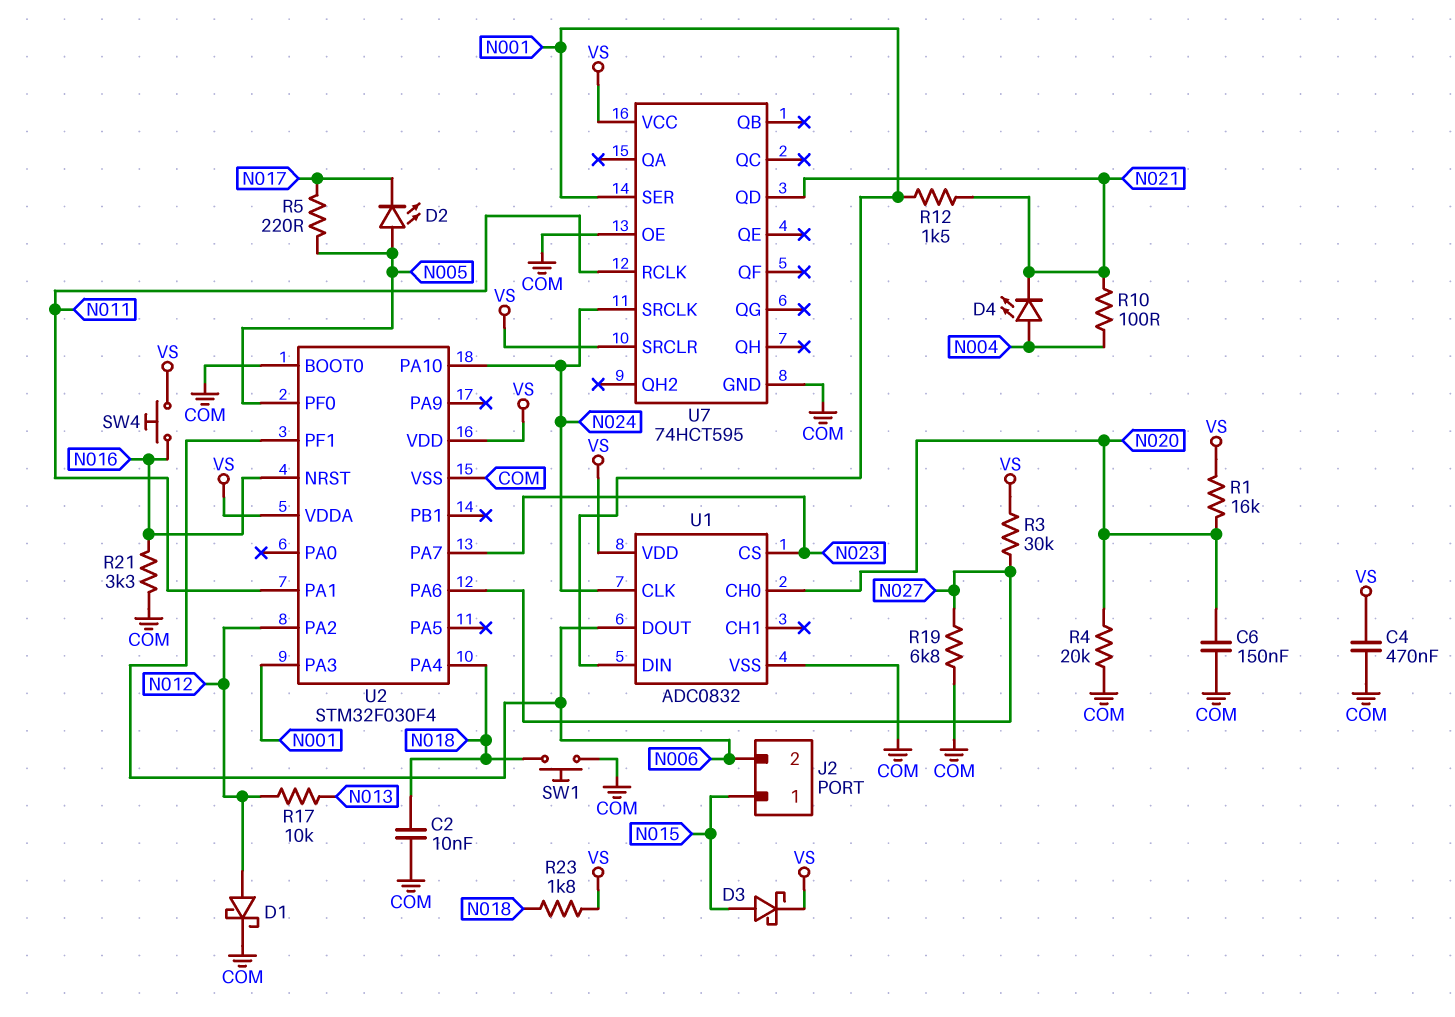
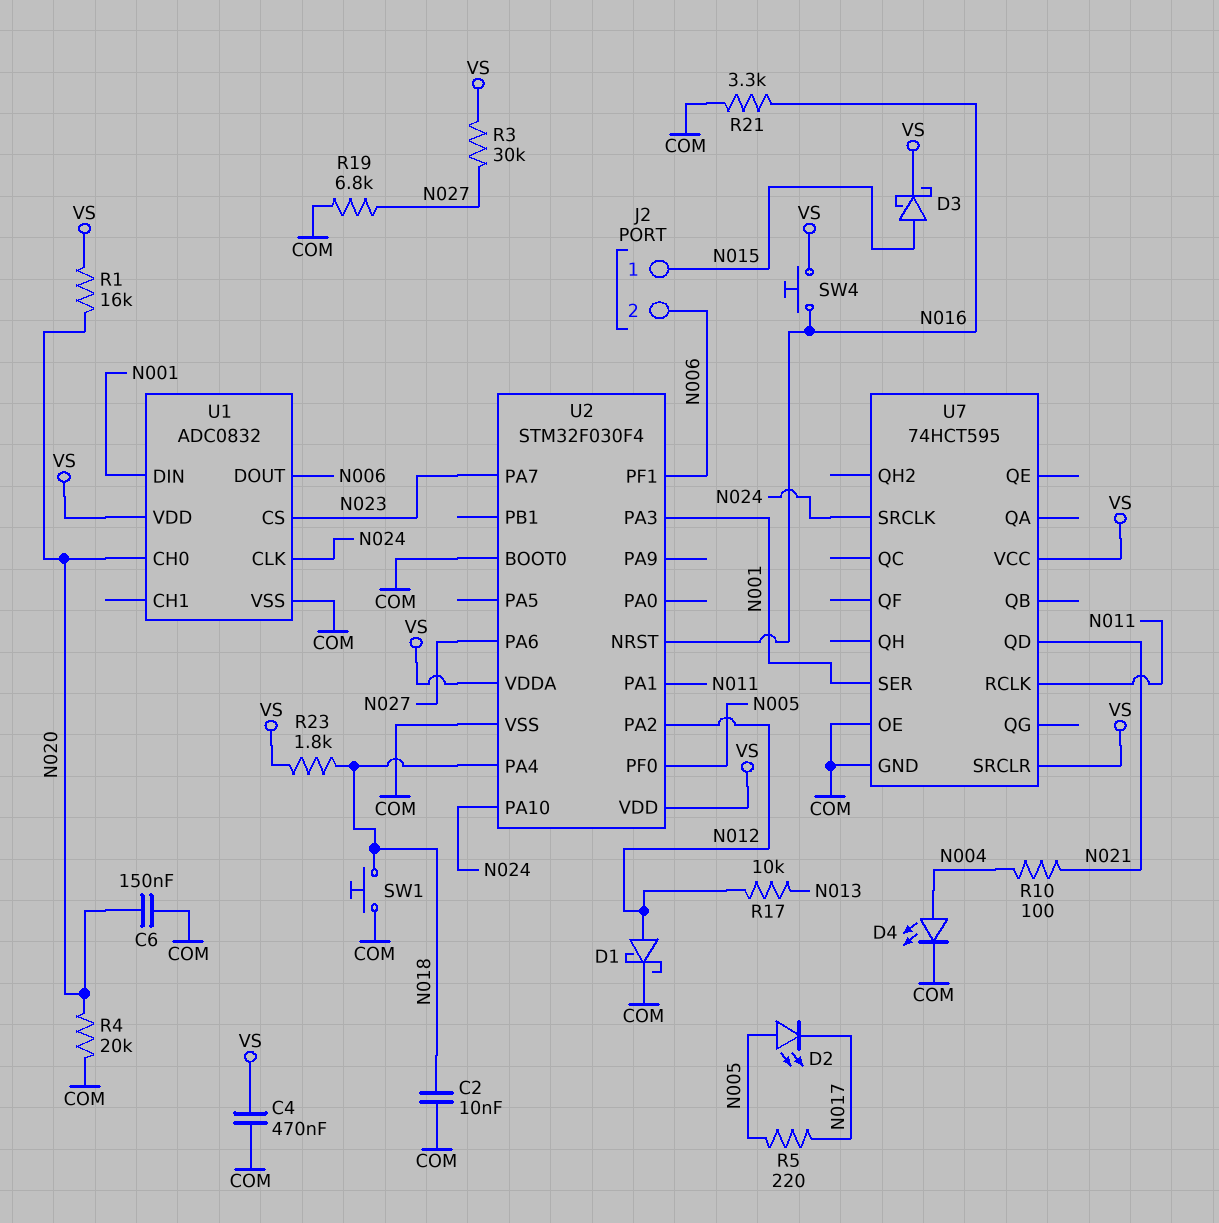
D4: LED (A N004, K N021) -> LED (A N004, K COM)
R12: 1.5k (N001, N021) -> none

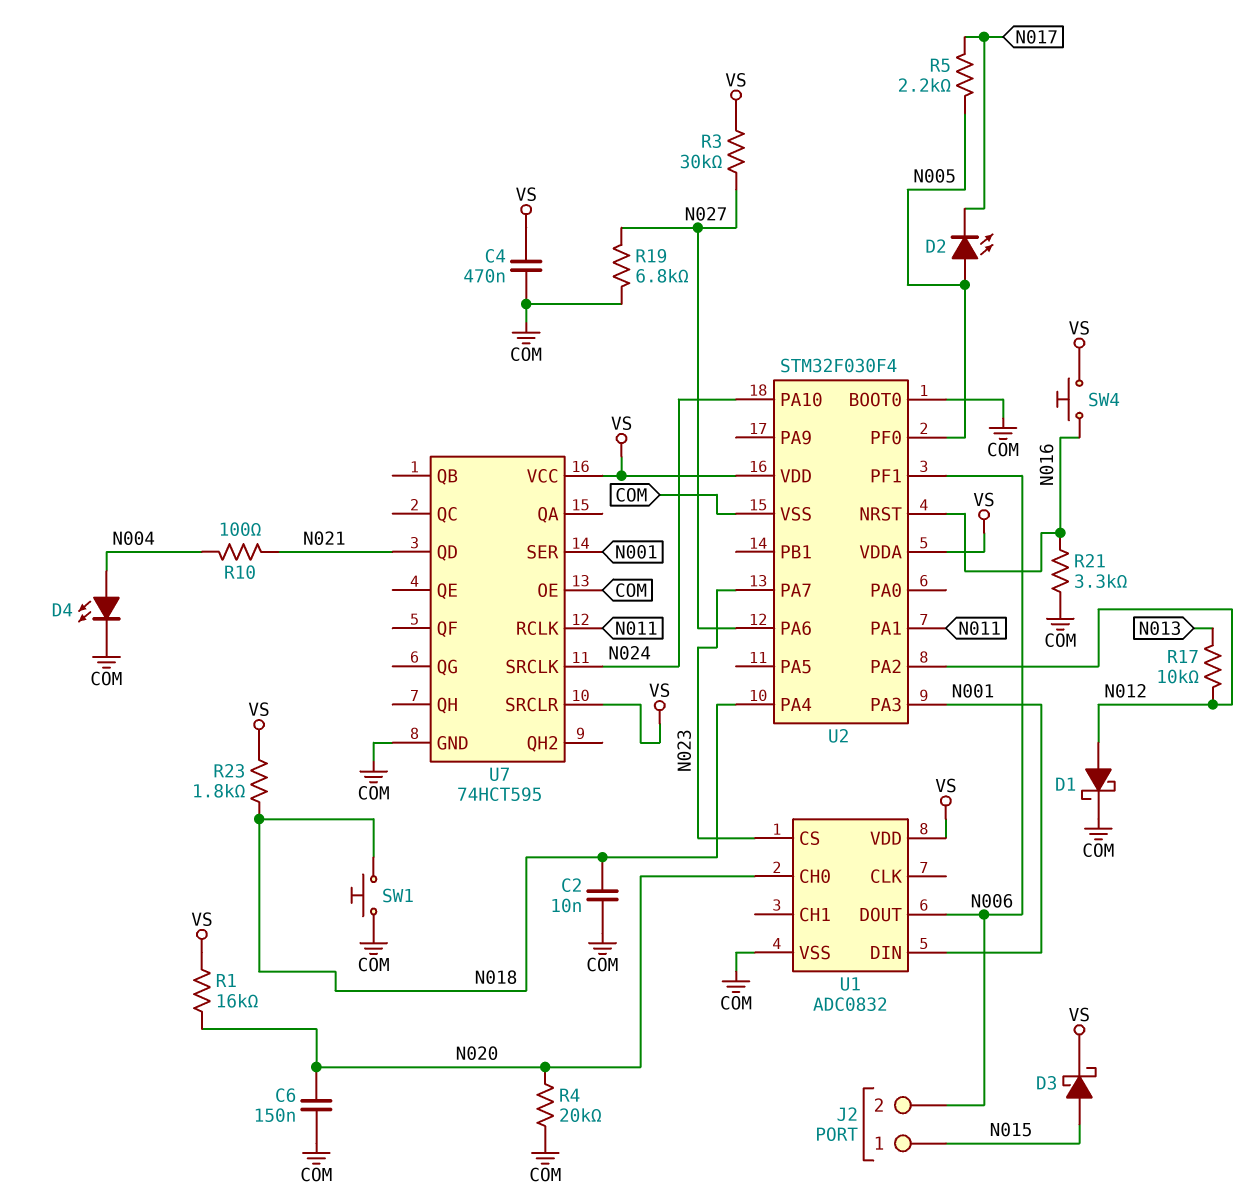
R5: 220 (N005, N017) -> 2.2k (N005, N017)
U1 pin CLK: N024 -> none

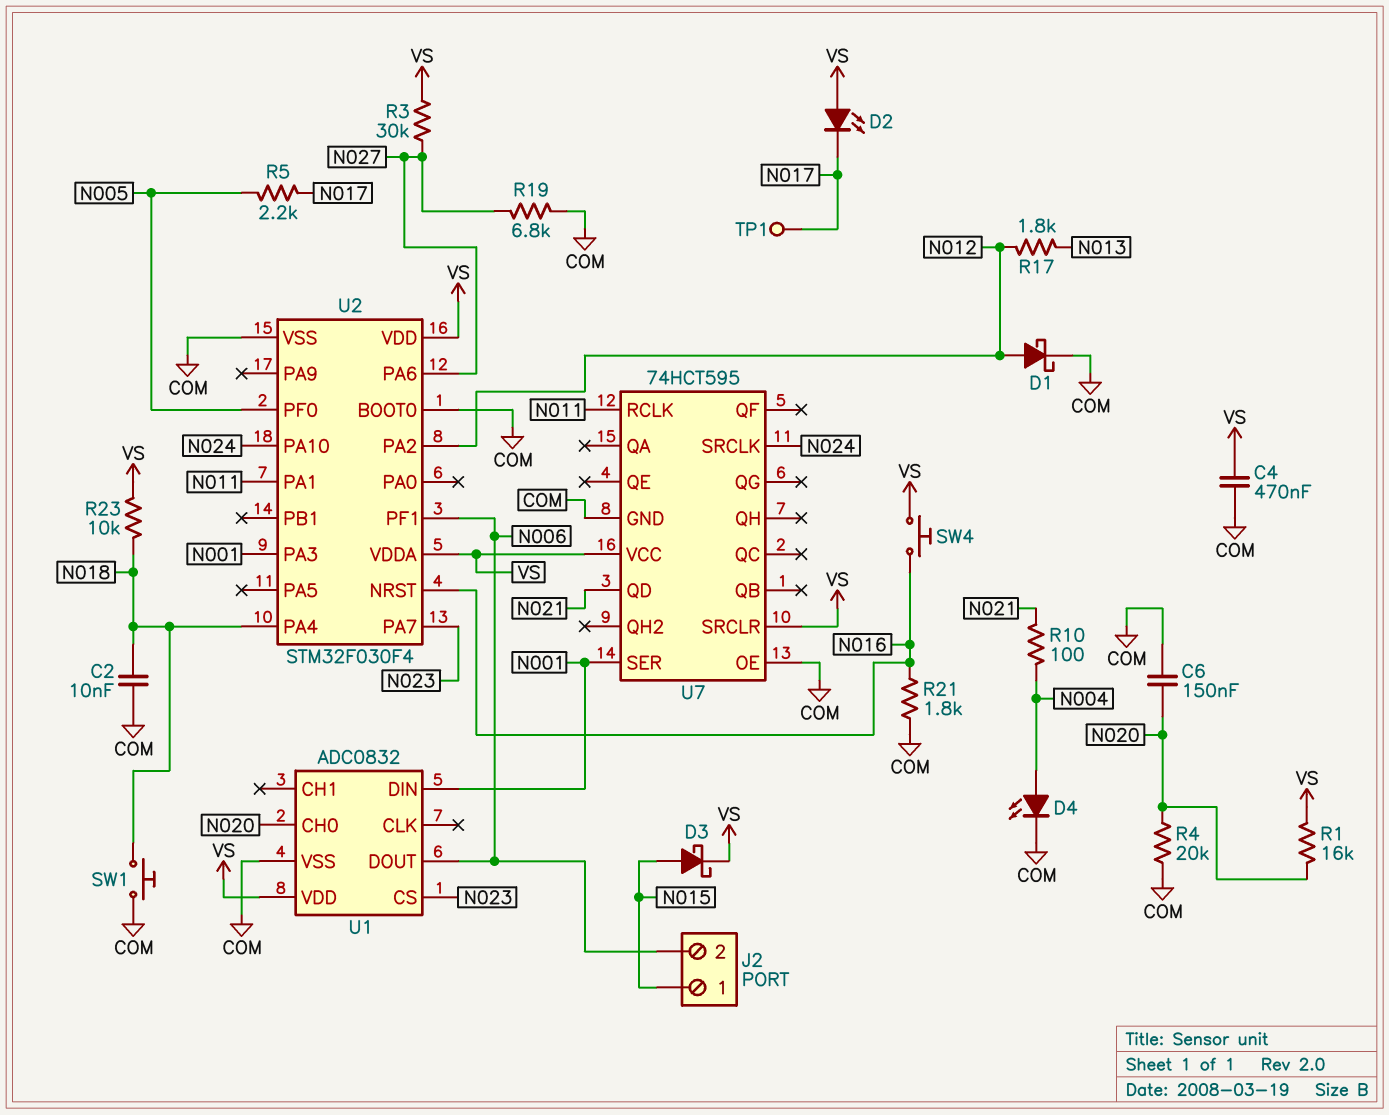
D2: LED (A N005, K N017) -> LED (A VS, K N017)
R17: 10k (N012, N013) -> 1.8k (N012, N013)
R21: 3.3k (COM, N016) -> 1.8k (COM, N016)
R23: 1.8k (N018, VS) -> 10k (N018, VS)
TP1: none -> test point (N017)

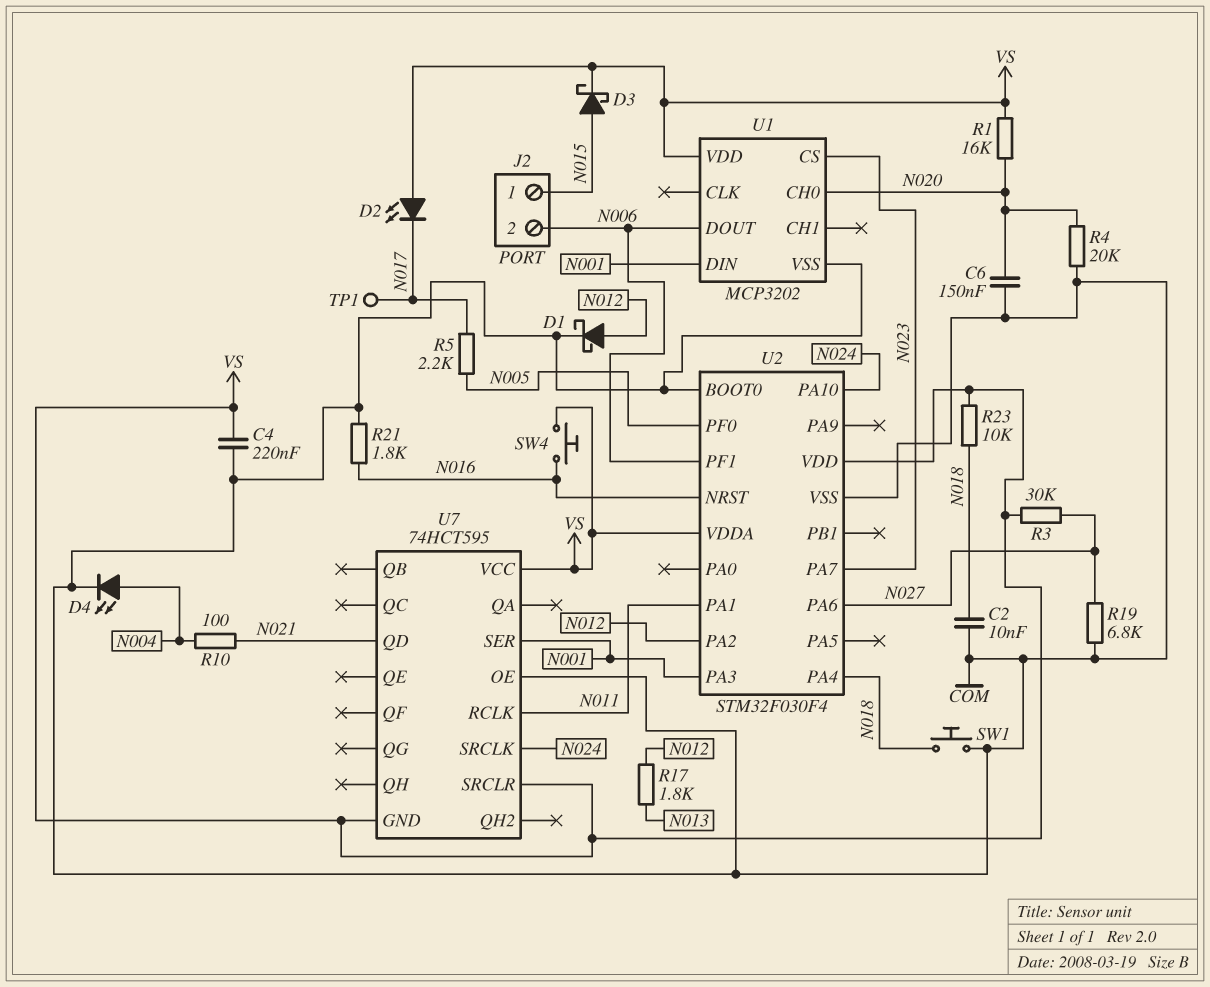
C4: 470nF (COM, VS) -> 220nF (COM, VS)
U1: ADC0832 -> MCP3202
U7 pin GND: COM -> VS

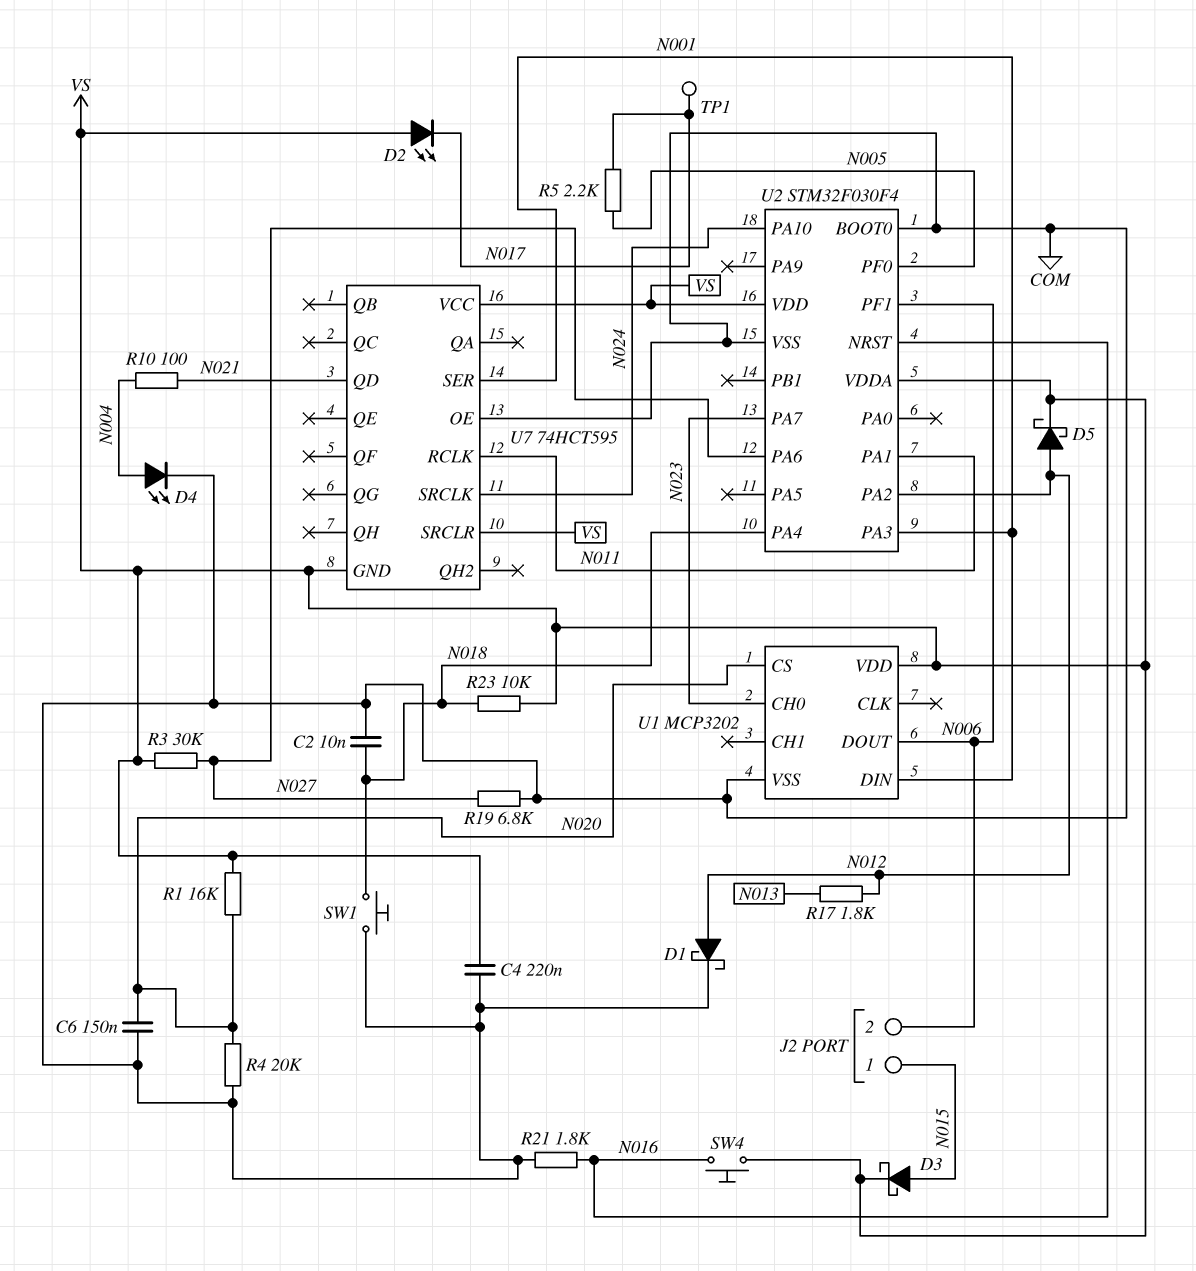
D5: none -> schottky (A N012, K VS)
U1 pin CH0: N020 -> N023
U1 pin CS: N023 -> N020

